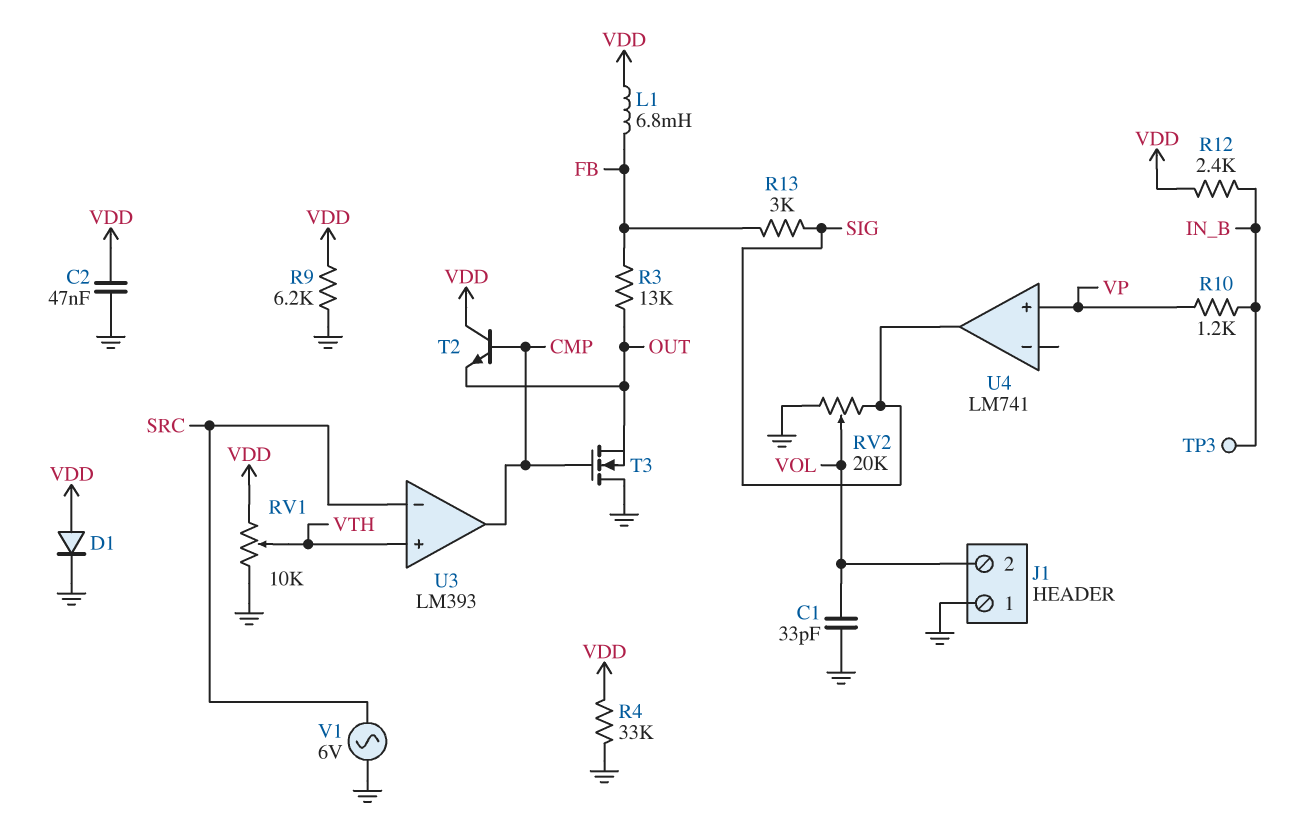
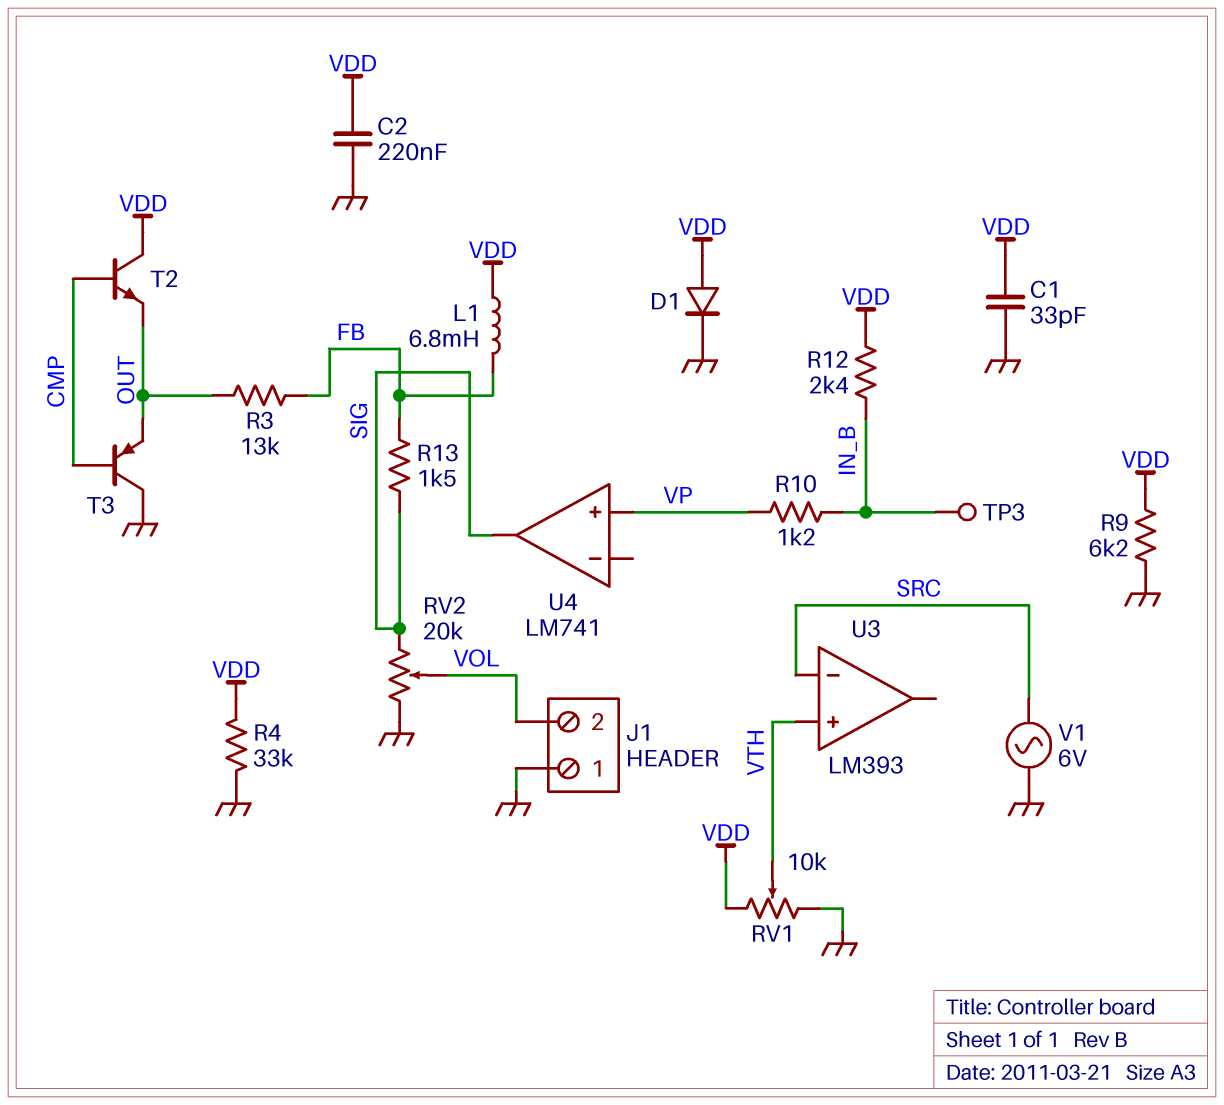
C1: 33pF (GND, VOL) -> 33pF (GND, VDD)
C2: 47nF (GND, VDD) -> 220nF (GND, VDD)
R13: 3k (FB, SIG) -> 1.5k (FB, SIG)
T3: NMOS (G CMP, D GND, S OUT) -> PNP (B CMP, C GND, E OUT)
U3 pin out: CMP -> none

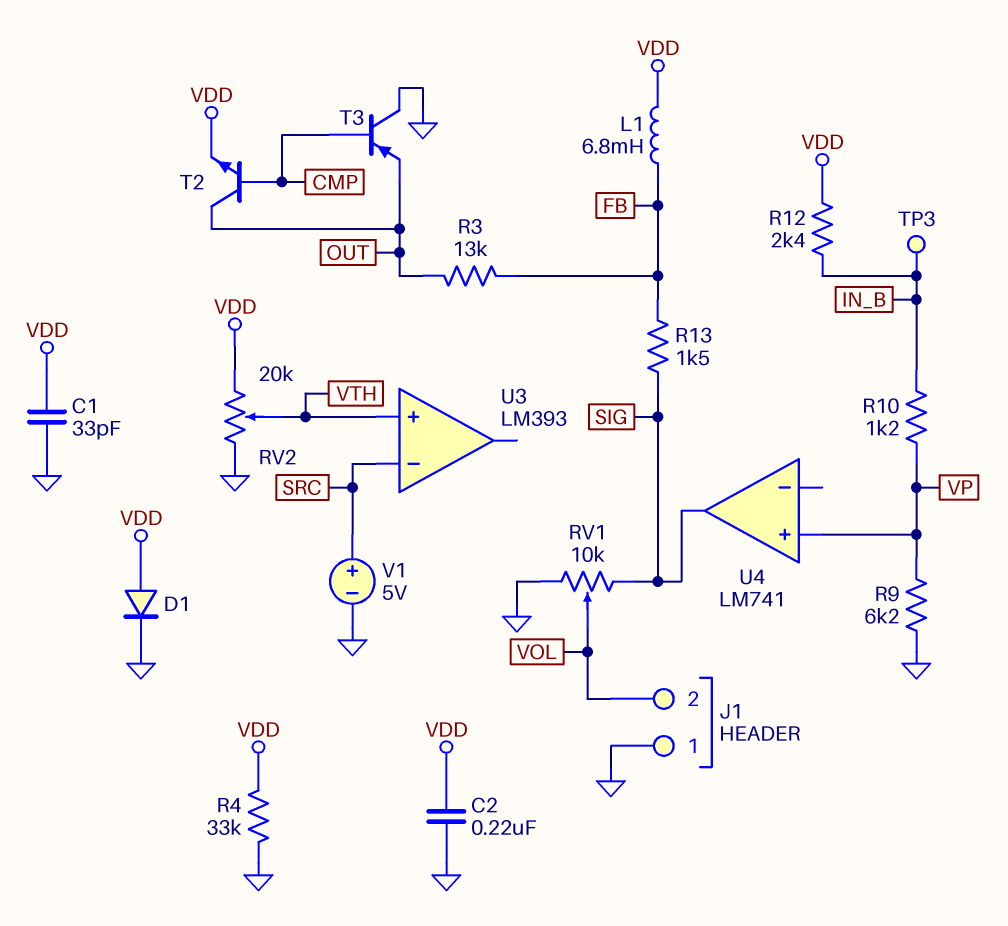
R9: 6.2k (GND, VDD) -> 6.2k (GND, VP)
RV1: 10k (GND, VDD, wiper VTH) -> 10k (GND, SIG, wiper VOL)
RV2: 20k (GND, SIG, wiper VOL) -> 20k (GND, VDD, wiper VTH)
T2: NPN (B CMP, C VDD, E OUT) -> NPN (B CMP, C OUT, E VDD)
V1: AC 6V (GND, SRC) -> 5V (plus SRC, minus GND)

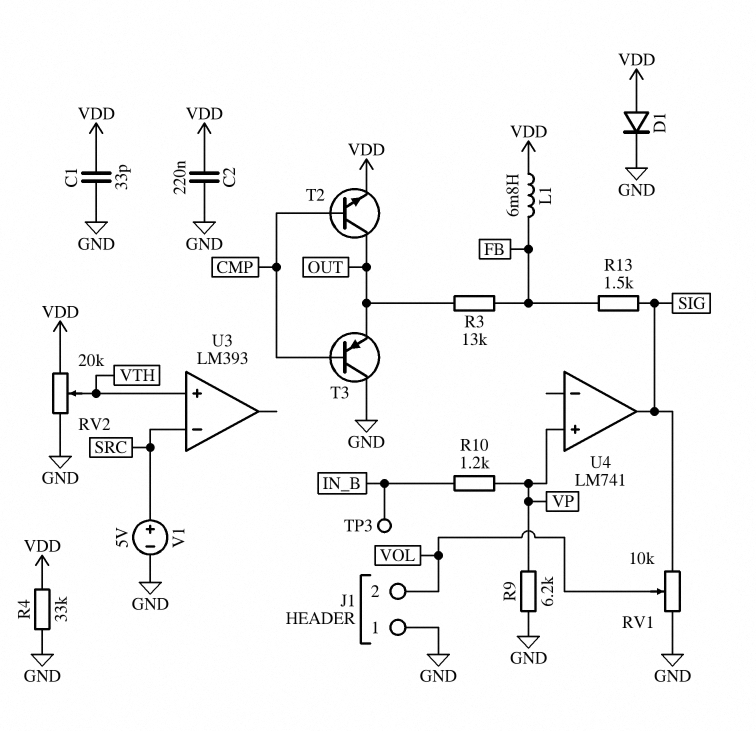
R12: 2.4k (IN_B, VDD) -> none

